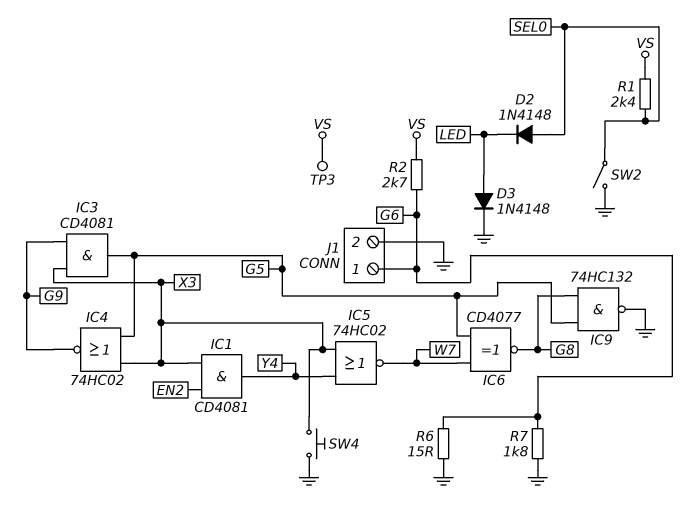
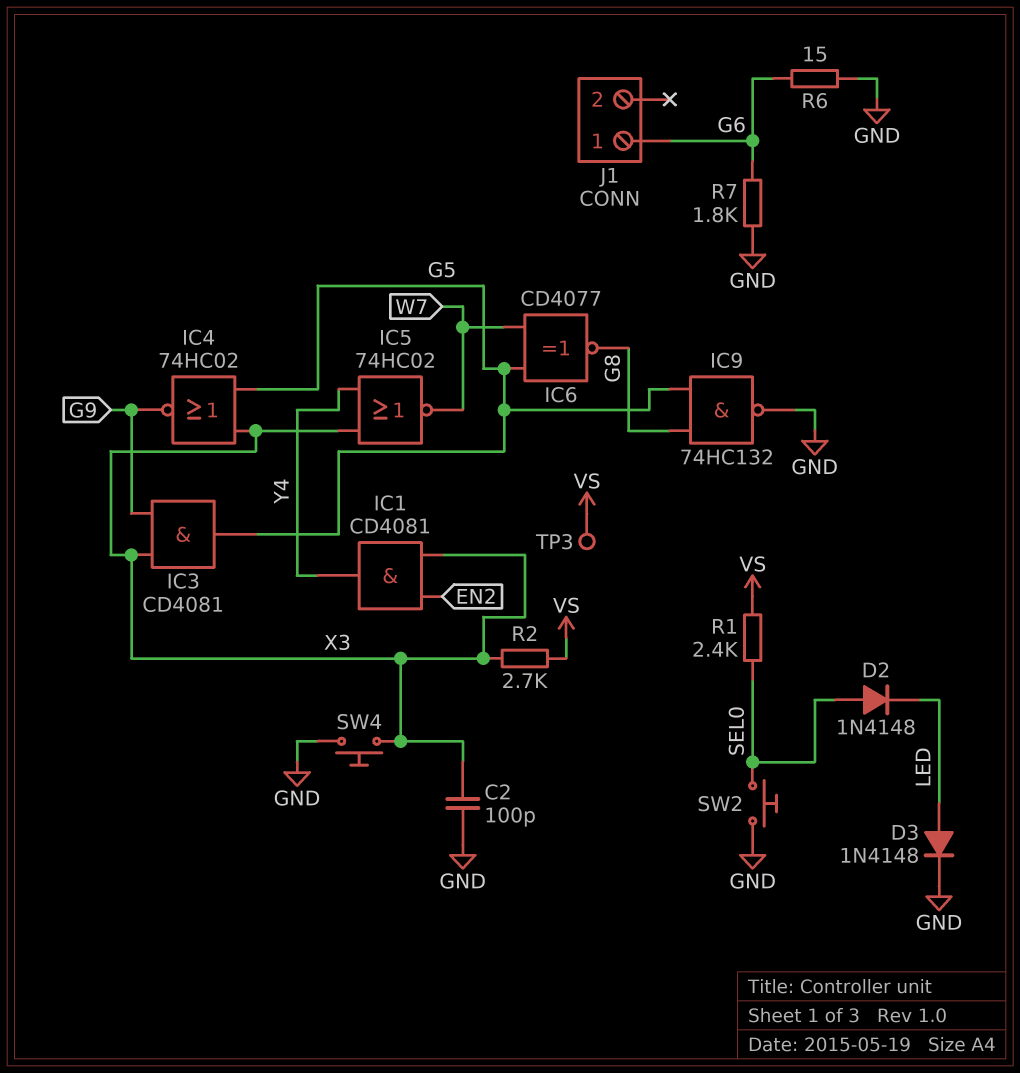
C2: none -> 100pF (GND, X3)
J1 pin 2: GND -> none
R2: 2.7k (G6, VS) -> 2.7k (VS, X3)
SW2: switch (GND, SEL0) -> button (GND, SEL0)

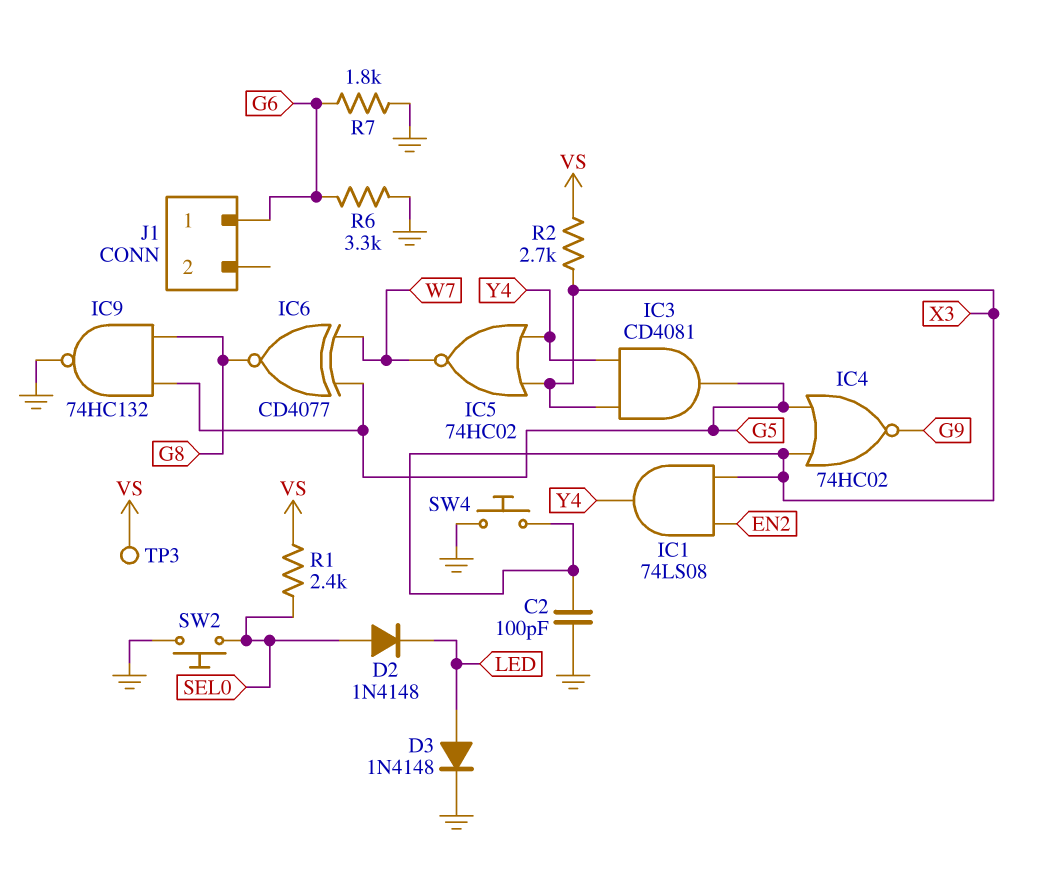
IC1: AND CD4081 (in EN2, in X3, out Y4) -> AND 74LS08 (in EN2, in X3, out Y4)
IC3: AND CD4081 (in G9, in X3, out G5) -> AND CD4081 (in X3, in Y4, out G5)
R6: 15 (G6, GND) -> 3.3k (G6, GND)

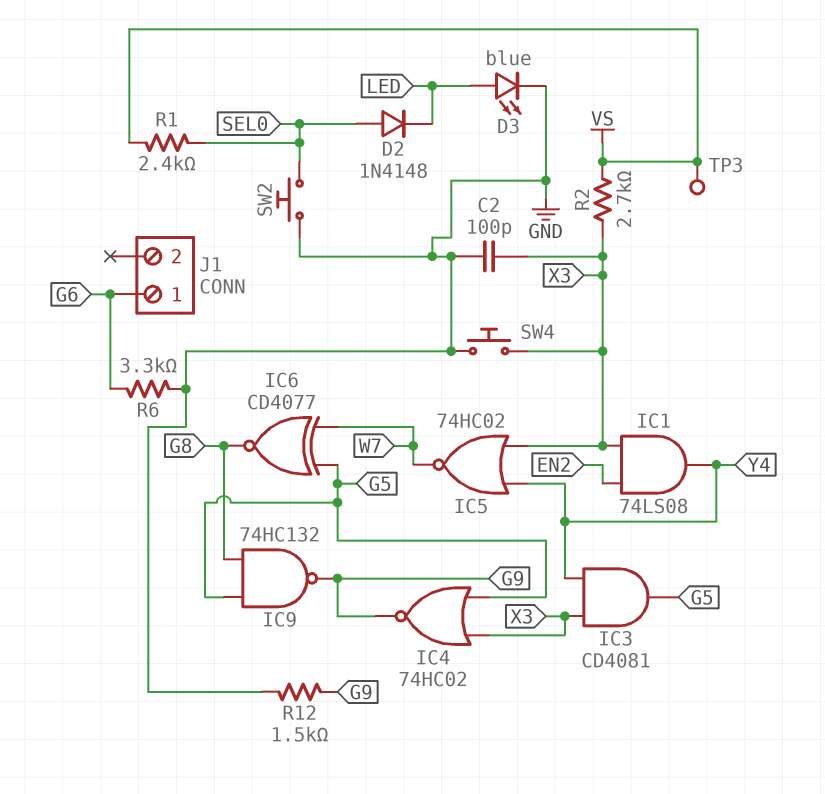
D3: diode 1N4148 (A LED, K GND) -> LED blue (A LED, K GND)
IC9: NAND 74HC132 (in G5, in G8, out GND) -> NAND 74HC132 (in G5, in G8, out G9)
R7: 1.8k (G6, GND) -> none
R12: none -> 1.5k (G9, GND)

